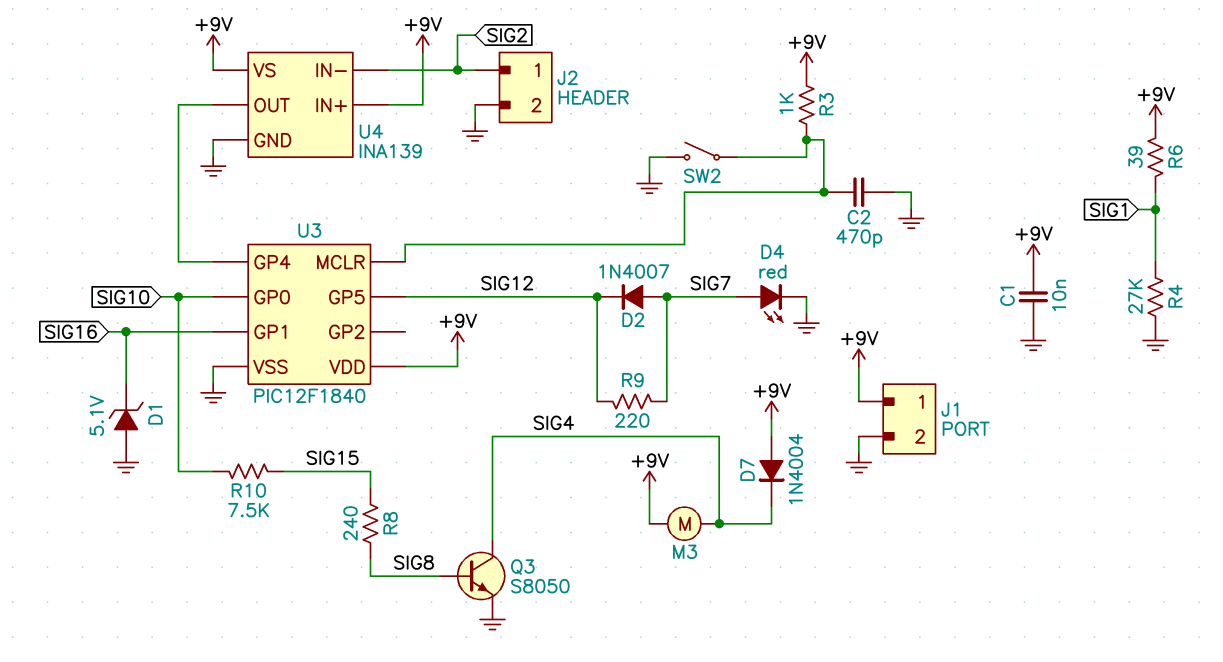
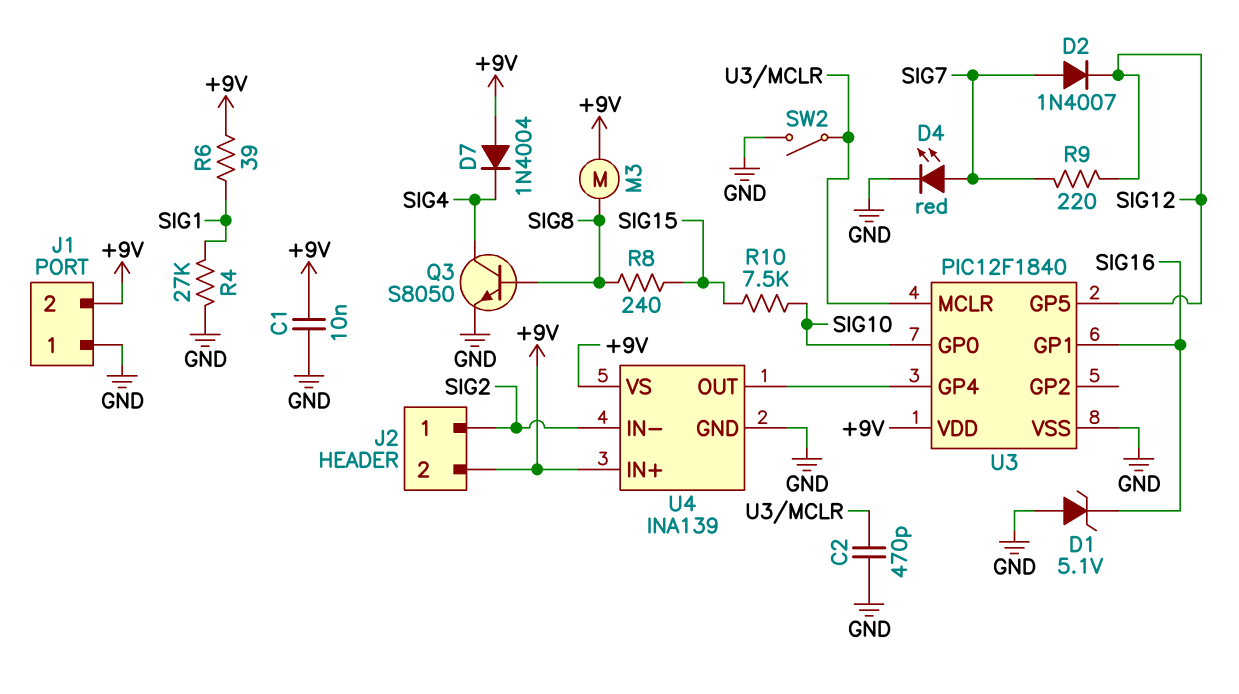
J1 pin 1: +9V -> GND
J1 pin 2: GND -> +9V
J2 pin 2: GND -> +9V
M3: motor (+9V, SIG4) -> motor (+9V, SIG8)
R3: 1k (+9V, U3/MCLR) -> none

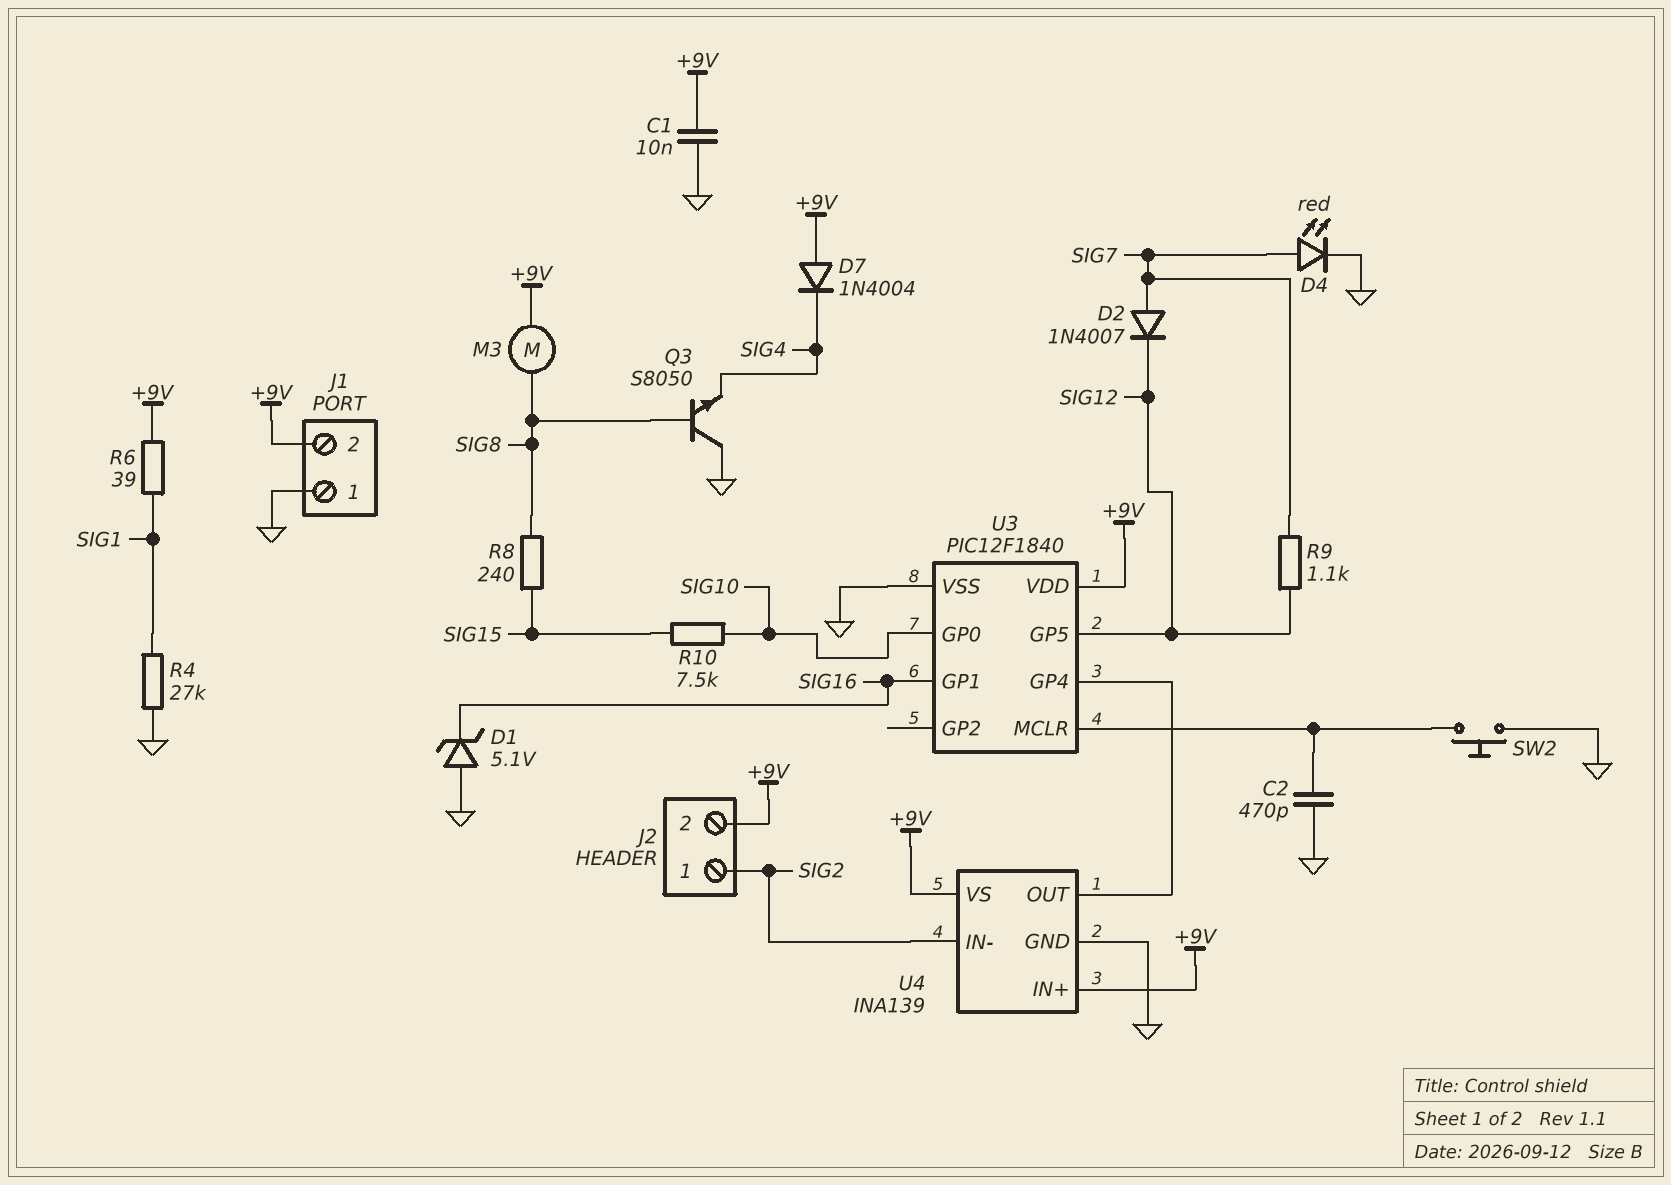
Q3: NPN S8050 (B SIG8, C SIG4, E GND) -> NPN S8050 (B SIG8, C GND, E SIG4)
R9: 220 (SIG7, SIG12) -> 1.1k (SIG7, SIG12)
SW2: switch (GND, U3/MCLR) -> button (GND, U3/MCLR)

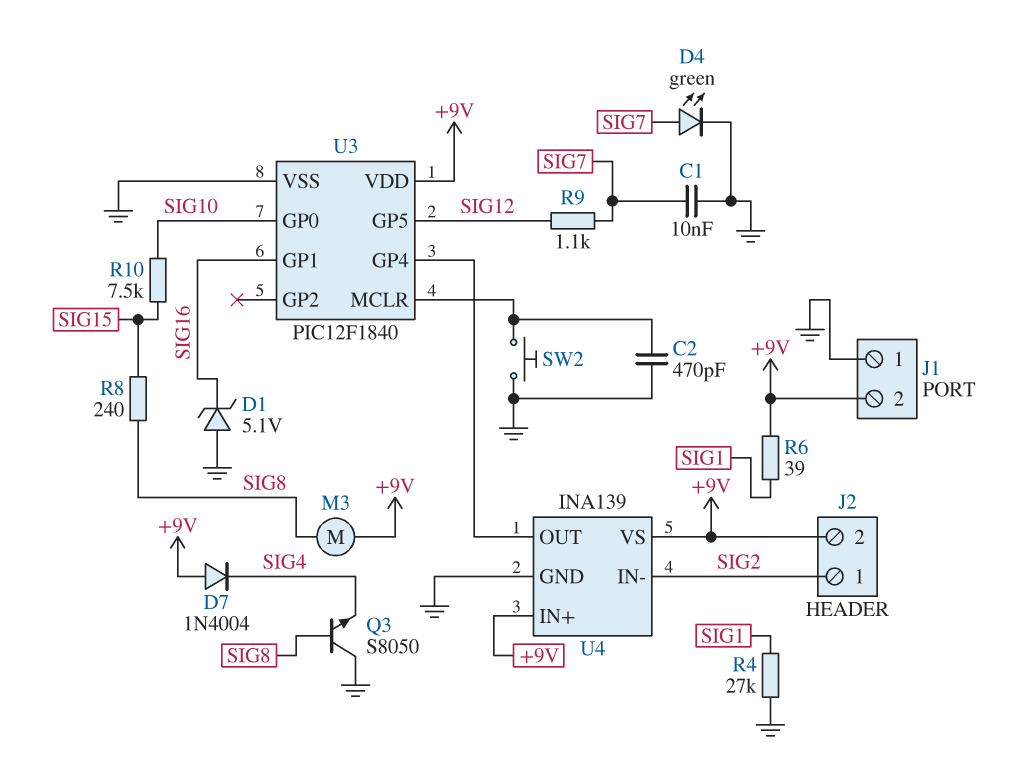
C1: 10nF (+9V, GND) -> 10nF (GND, SIG7)
D2: diode 1N4007 (A SIG7, K SIG12) -> none
D4: LED red (A SIG7, K GND) -> LED green (A SIG7, K GND)

